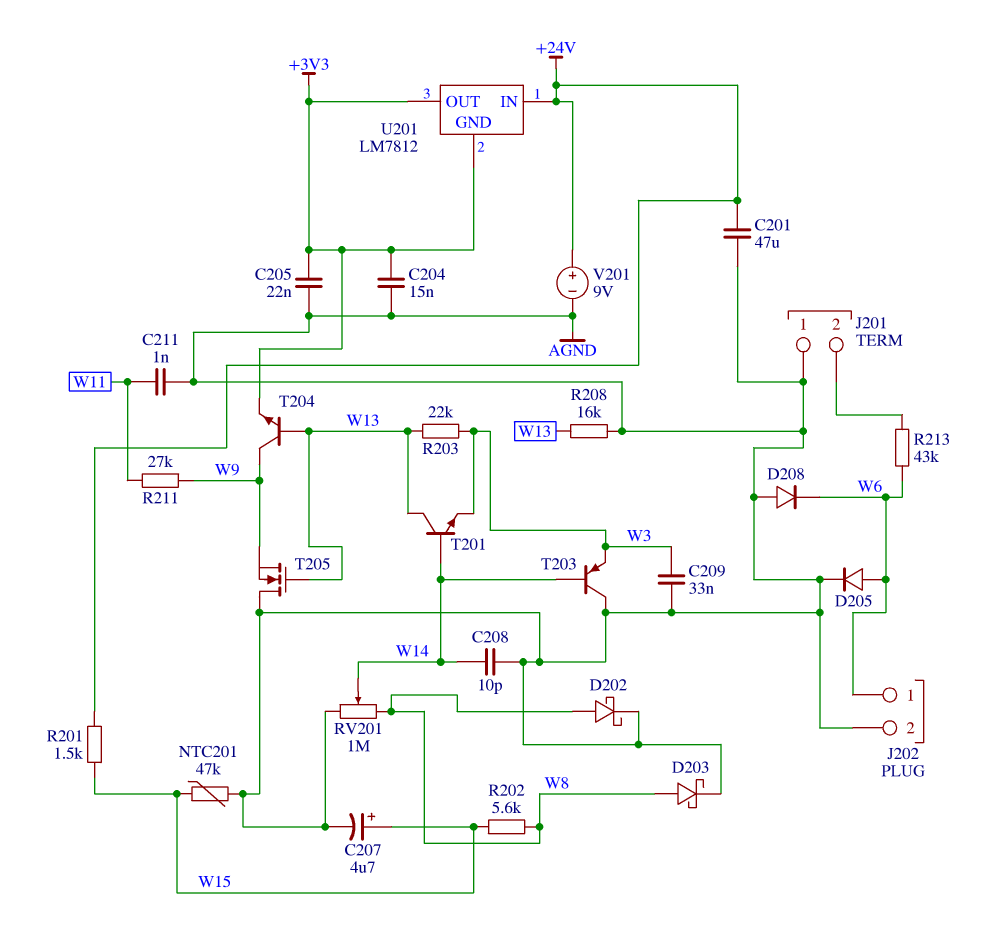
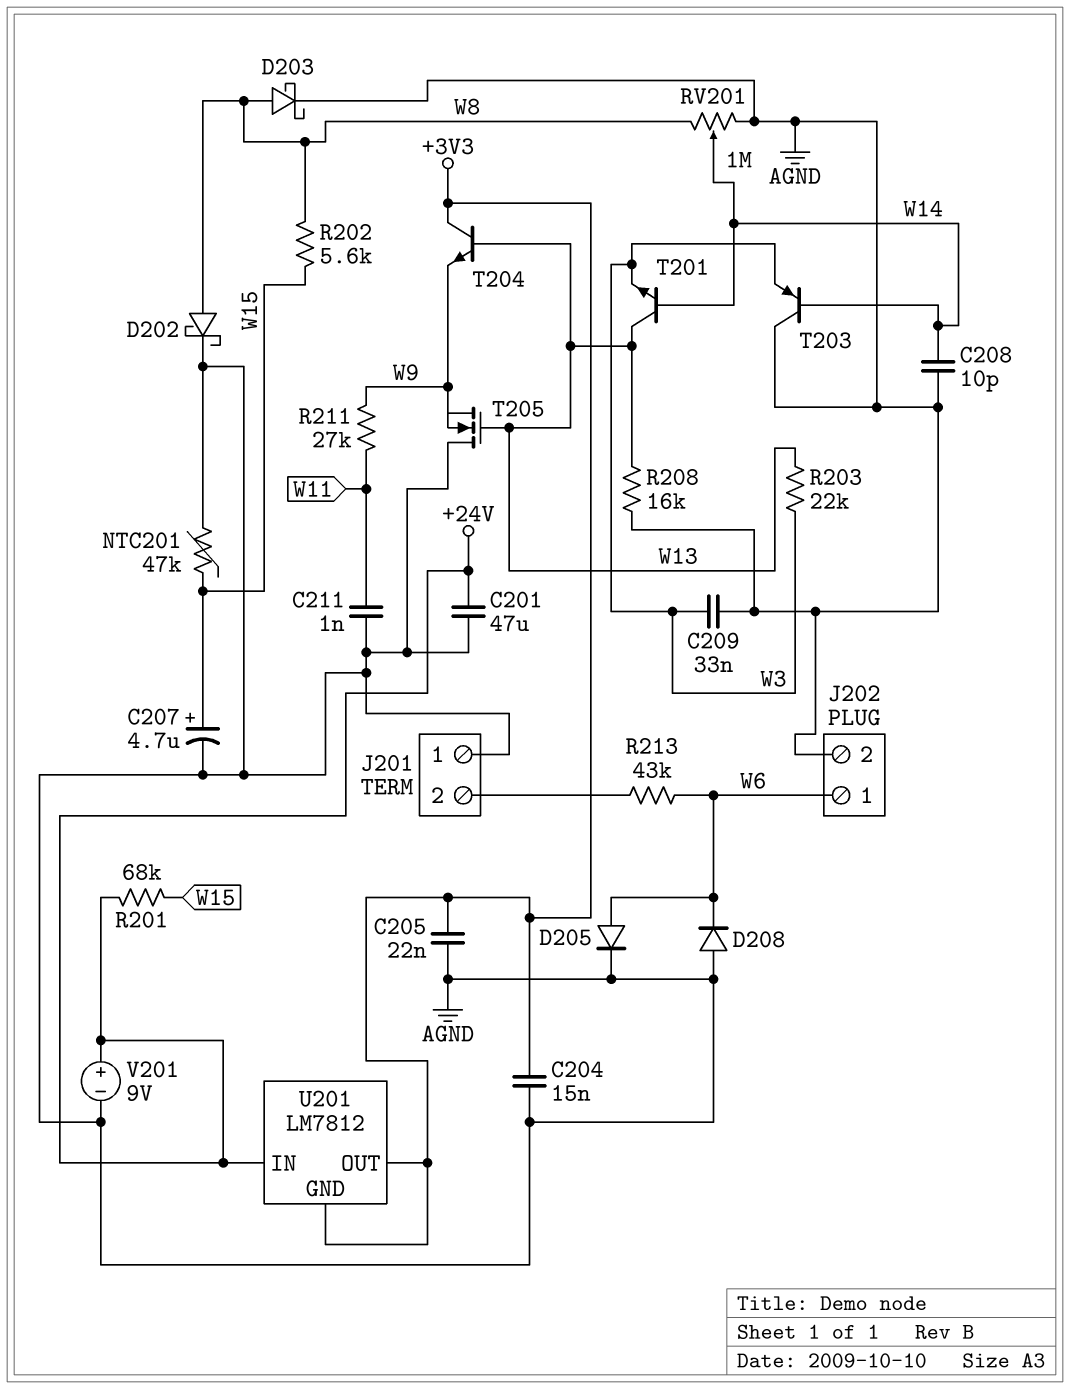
R201: 1.5k (+24V, W15) -> 68k (+24V, W15)
T204: NPN (B W13, C W9, E +3V3) -> NPN (B W13, C +3V3, E W9)

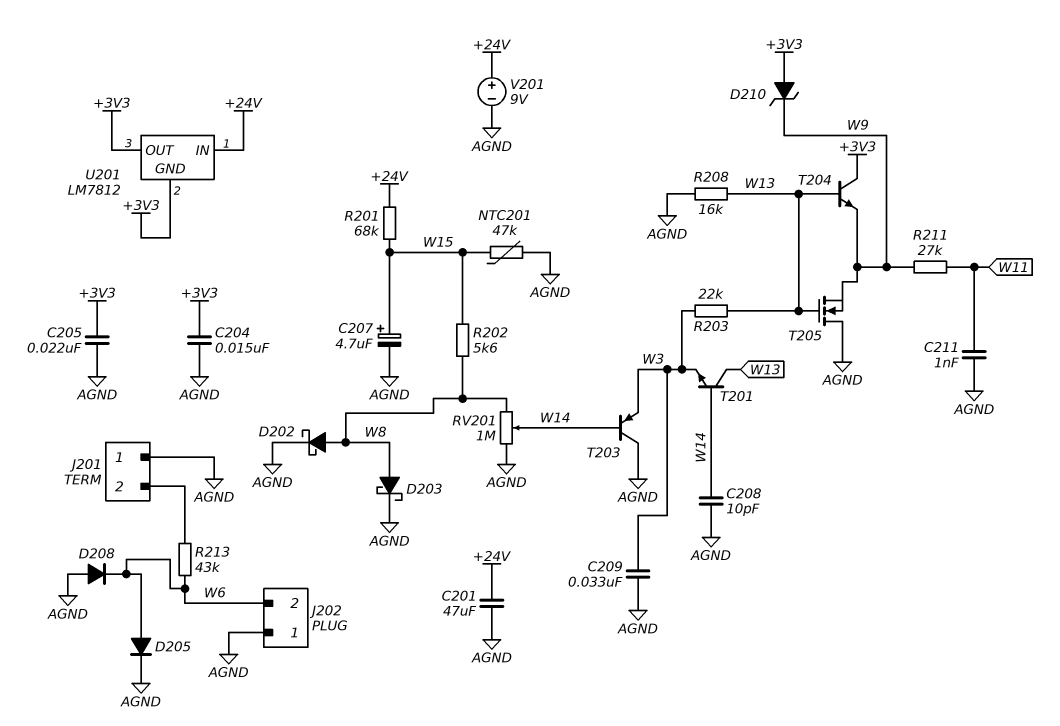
D210: none -> zener (A +3V3, K W9)
J202 pin 1: W6 -> AGND
J202 pin 2: AGND -> W6

